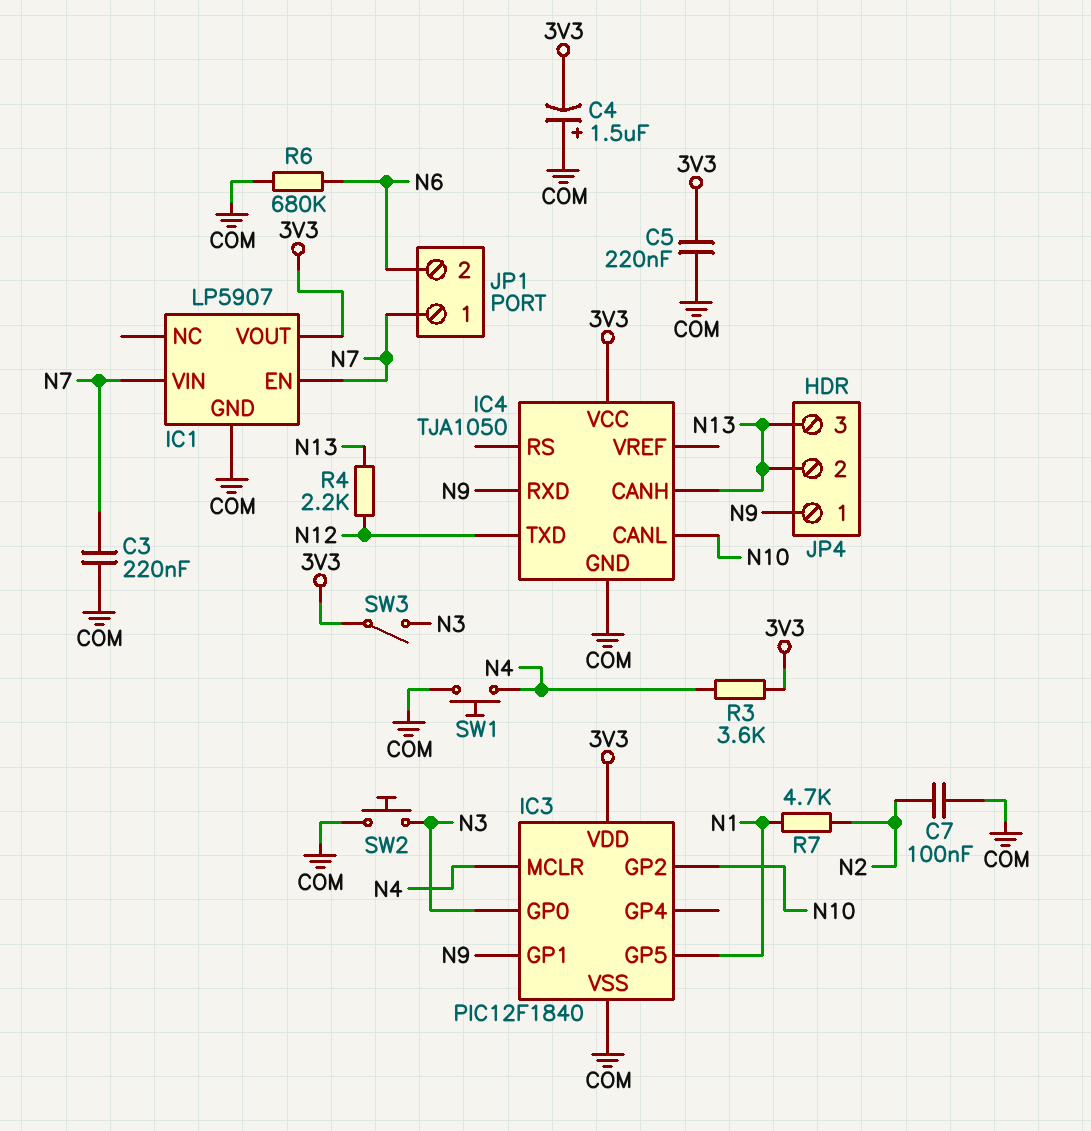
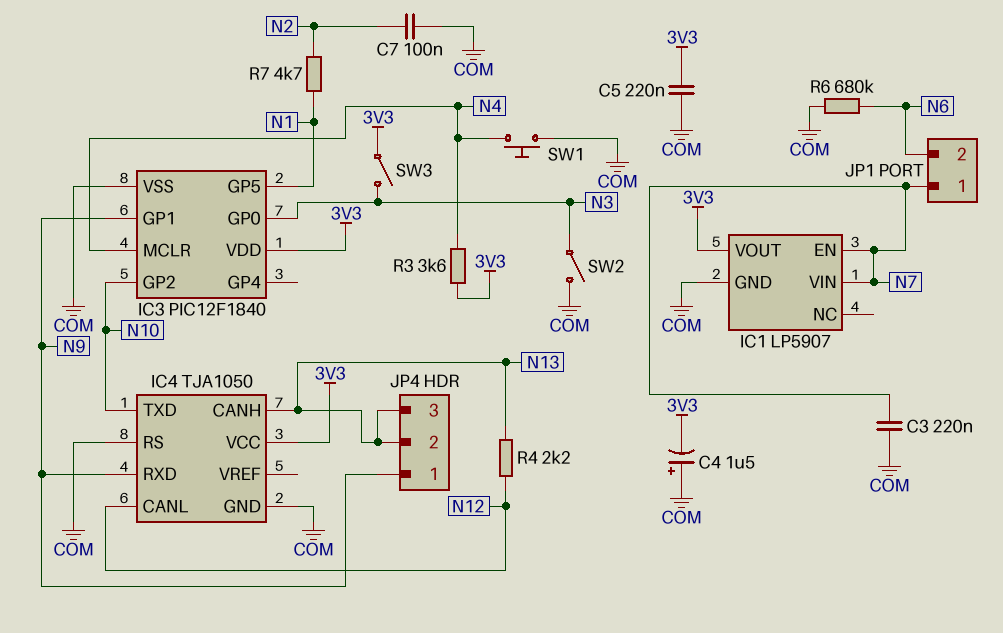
IC4 pin CANL: N10 -> N12
IC4 pin RS: none -> COM
IC4 pin TXD: N12 -> N10
SW2: button (COM, N3) -> switch (COM, N3)

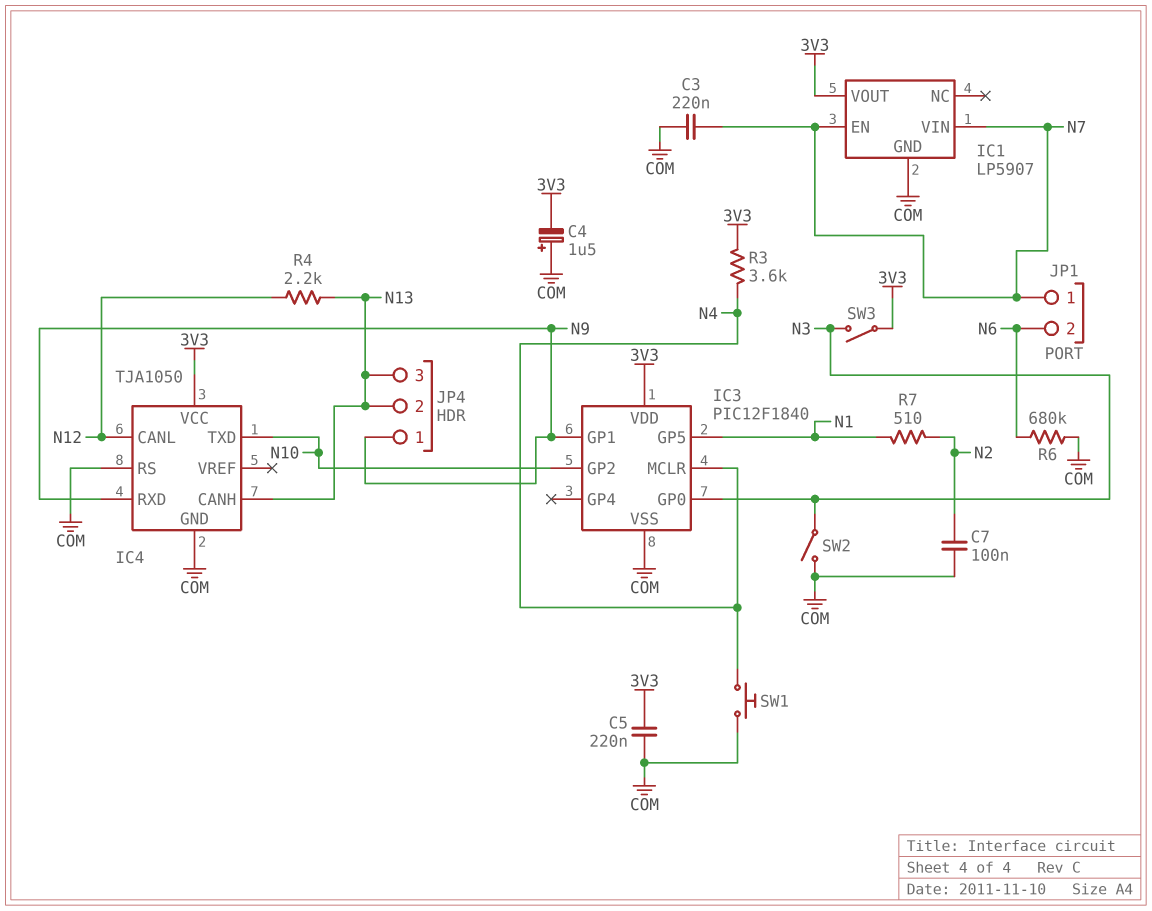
R7: 4.7k (N1, N2) -> 510 (N1, N2)

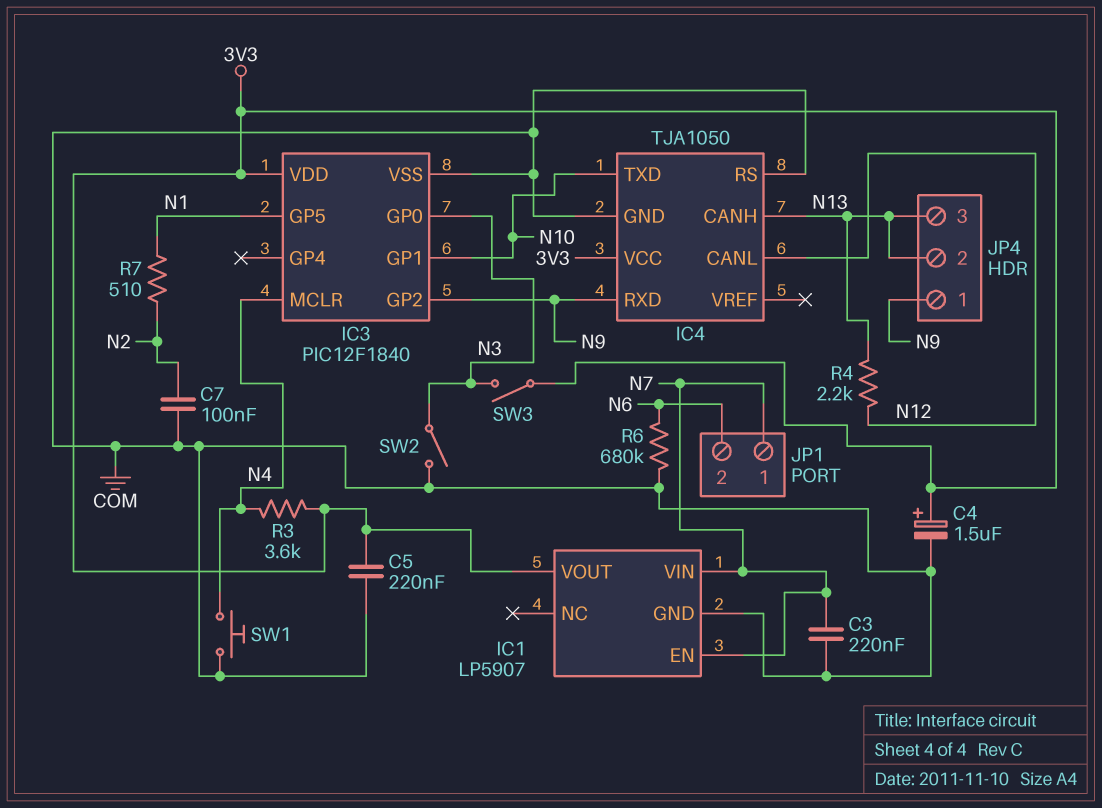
C4: 1.5uF (plus COM, minus 3V3) -> 1.5uF (plus 3V3, minus COM)
IC3 pin GP1: N9 -> N10
IC3 pin GP2: N10 -> N9

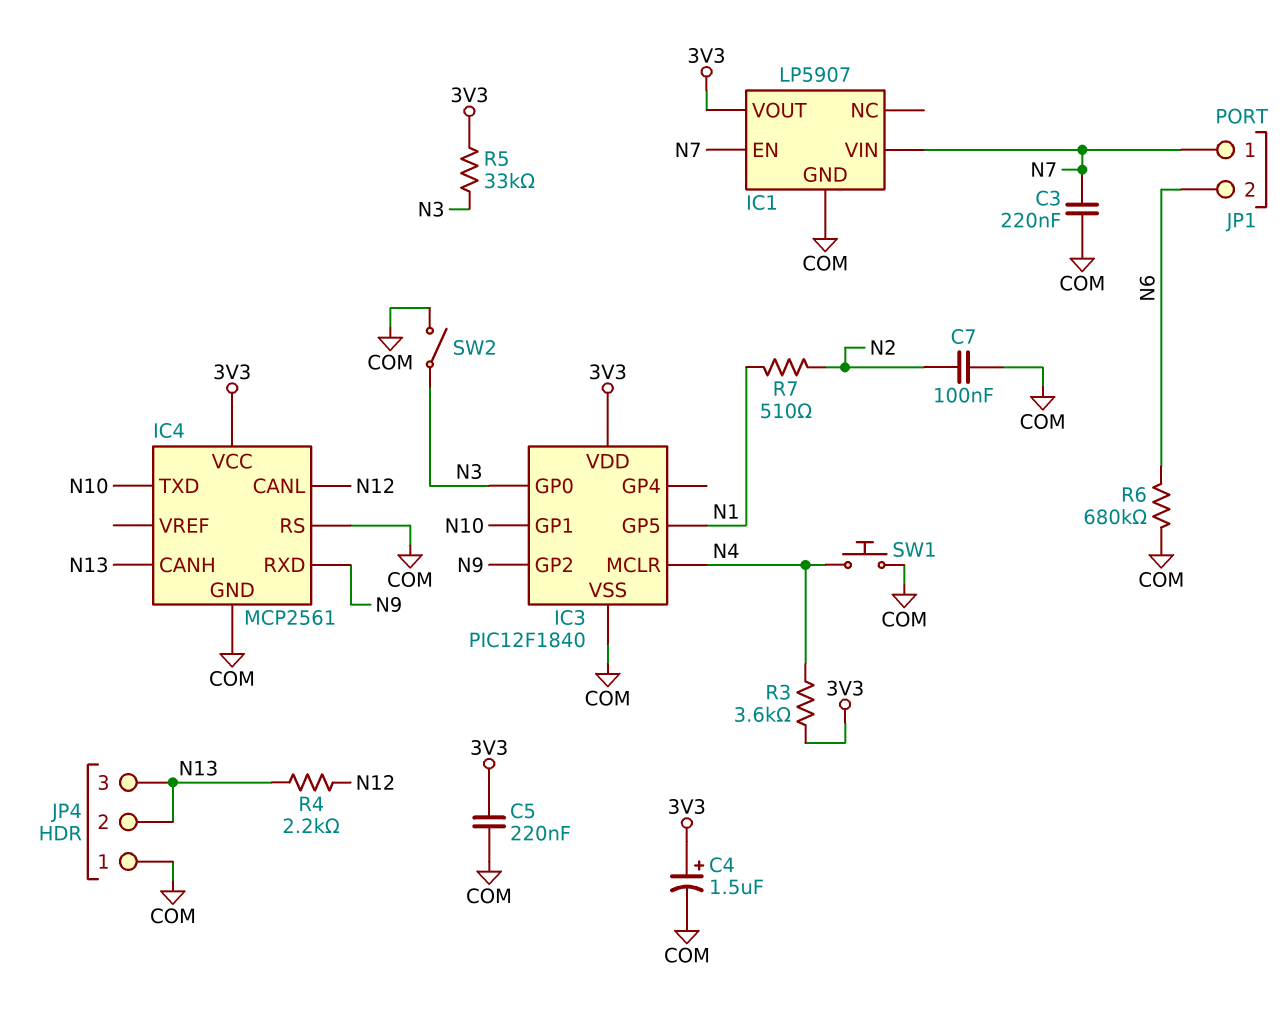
IC4: TJA1050 -> MCP2561
JP4 pin 1: N9 -> COM
R5: none -> 33k (3V3, N3)
SW3: switch (3V3, N3) -> none

